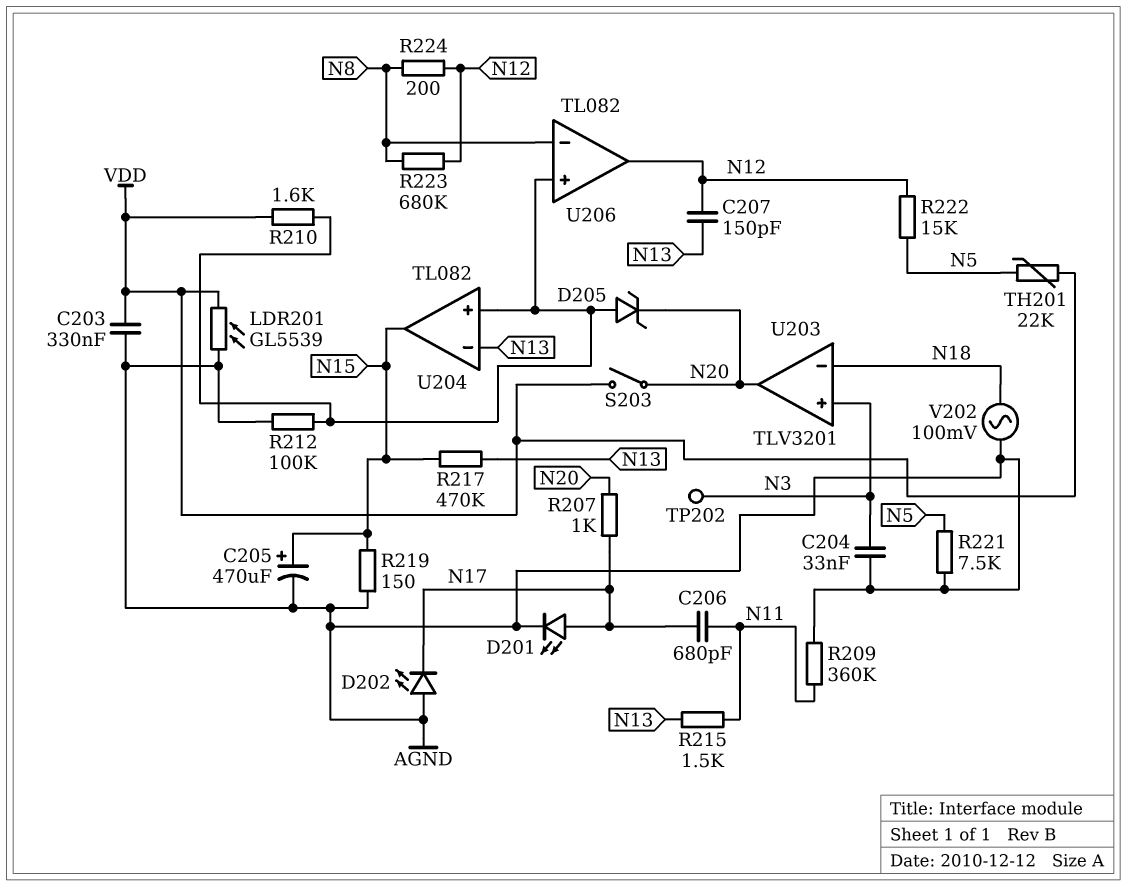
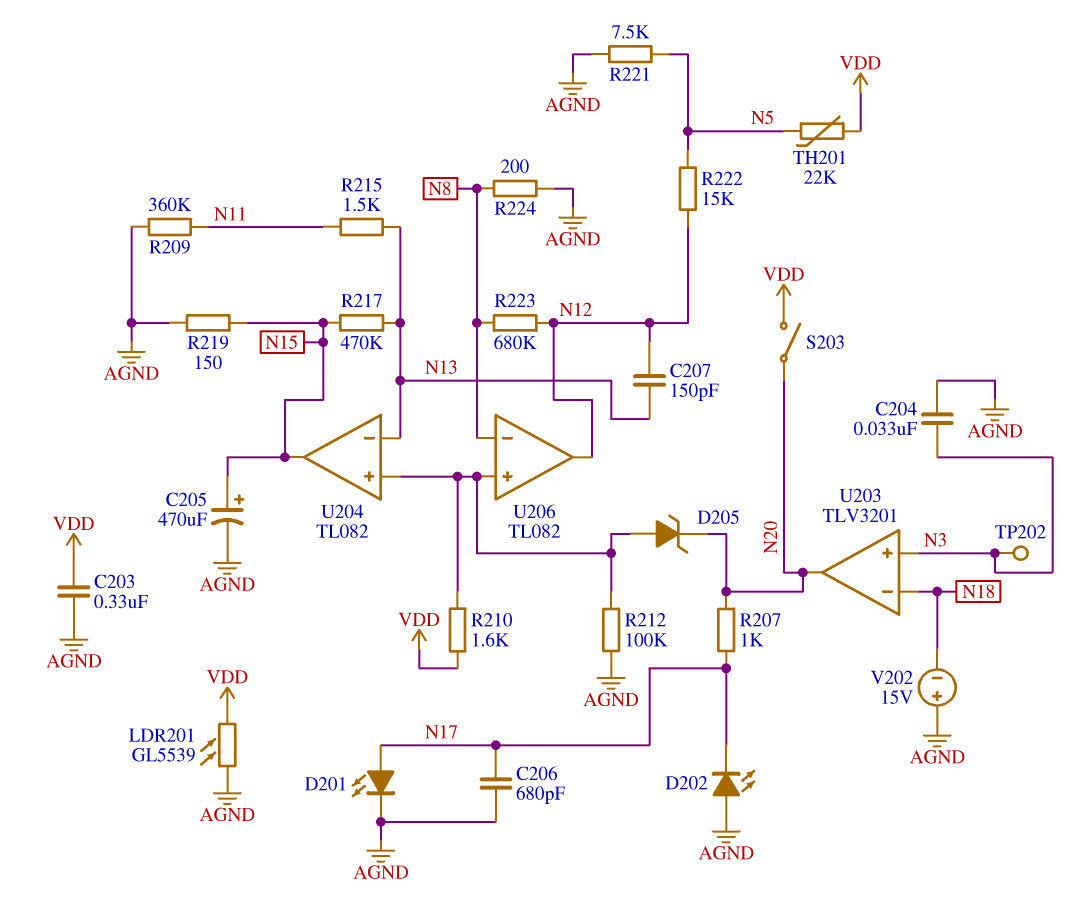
C206: 680pF (N11, N17) -> 680pF (AGND, N17)
R224: 200 (N8, N12) -> 200 (AGND, N8)
V202: AC 100mV (AGND, N18) -> 15V (plus AGND, minus N18)

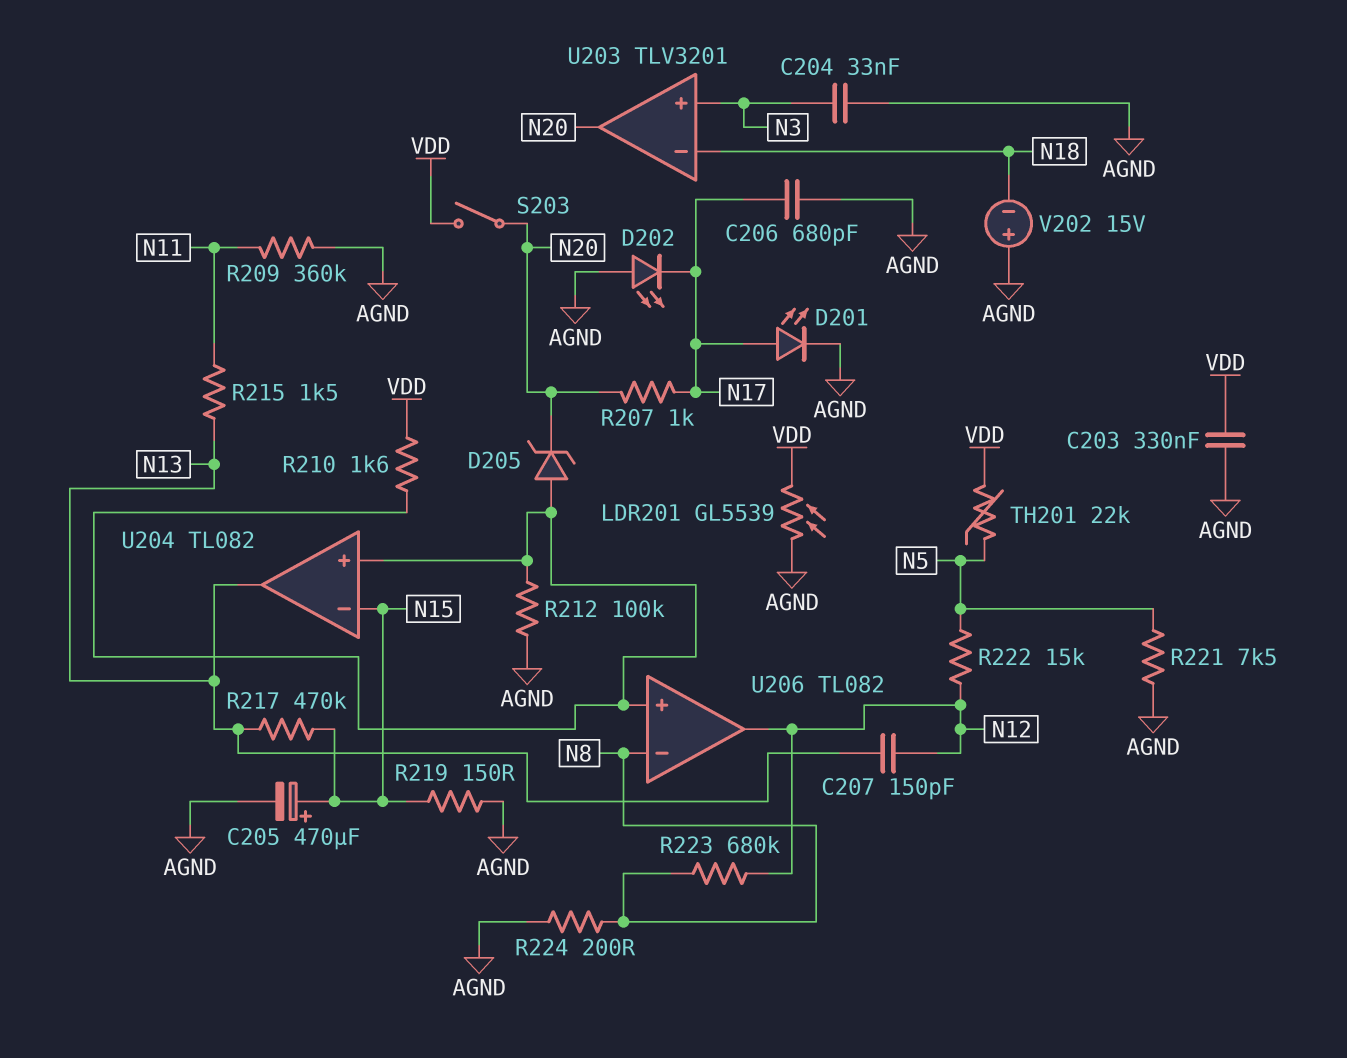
TP202: test point (N3) -> none
U204 pin in-: N13 -> N15
U204 pin out: N15 -> N13

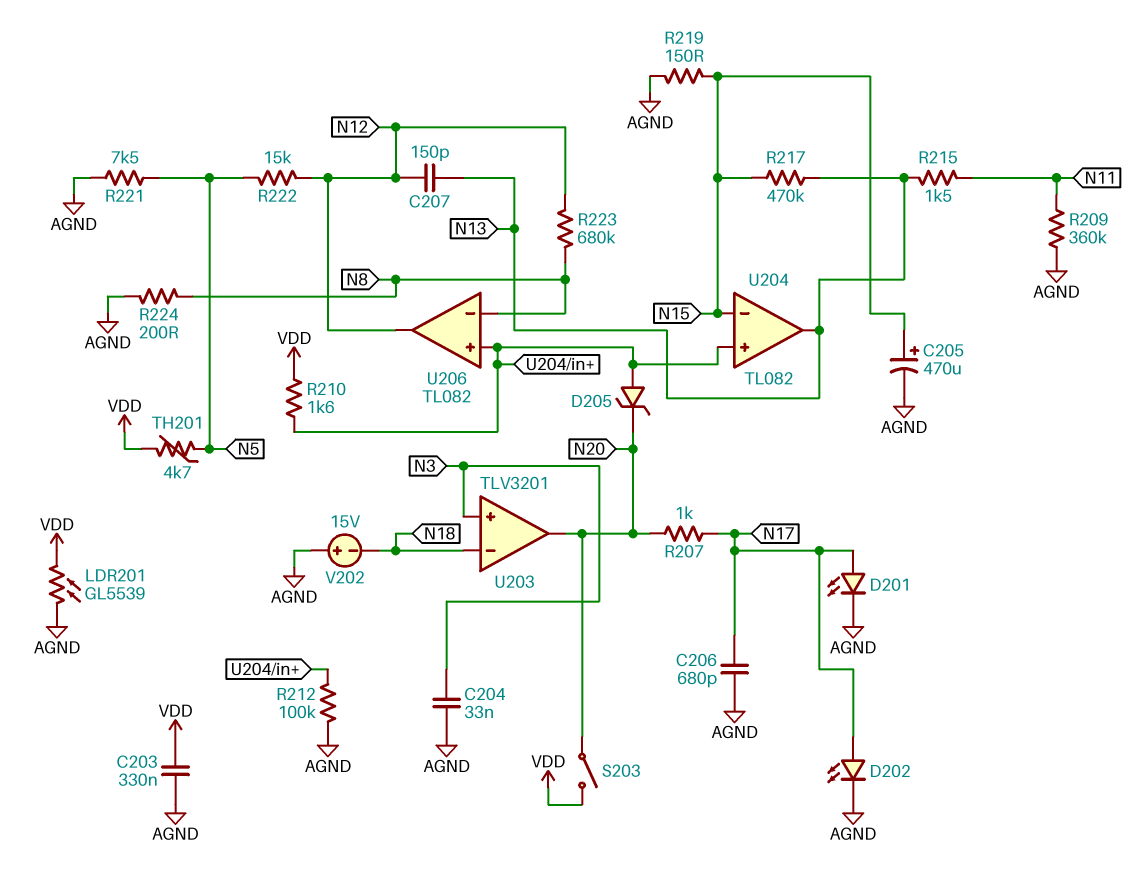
D202: LED (A AGND, K N17) -> LED (A N17, K AGND)
TH201: 22k (N5, VDD) -> 4.7k (N5, VDD)

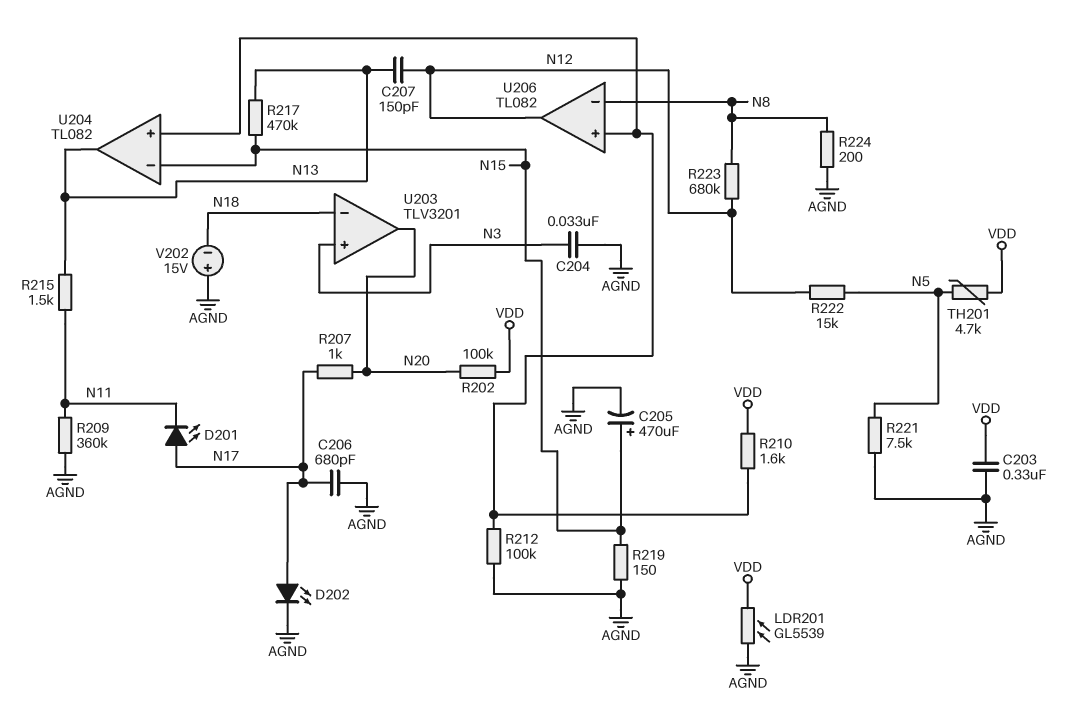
D201: LED (A N17, K AGND) -> LED (A N17, K N11)
D205: zener (A U204/in+, K N20) -> none
R202: none -> 100k (N20, VDD)
S203: switch (N20, VDD) -> none

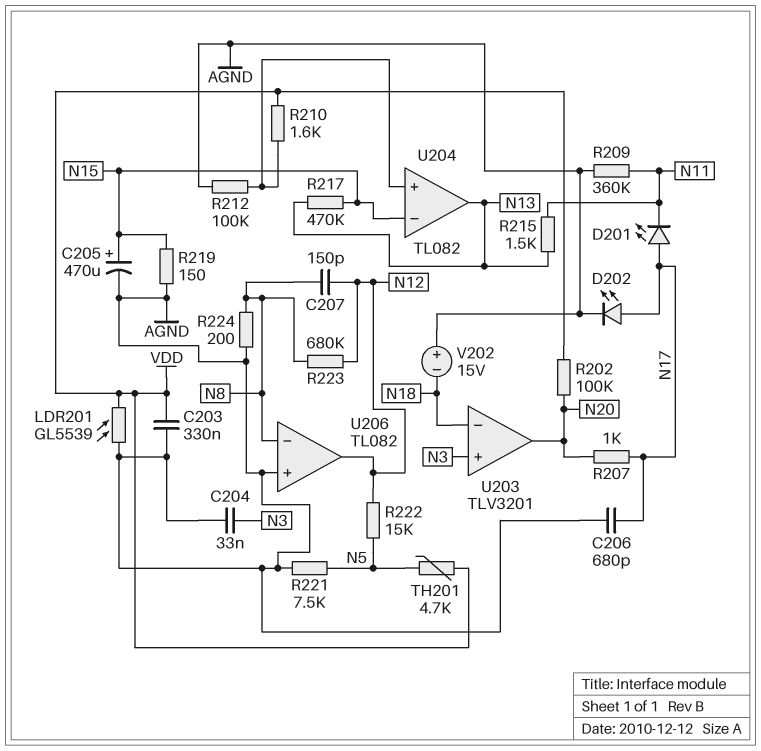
C207: 150pF (N12, N13) -> 150pF (N8, N12)
U206 pin in+: U204/in+ -> AGND

